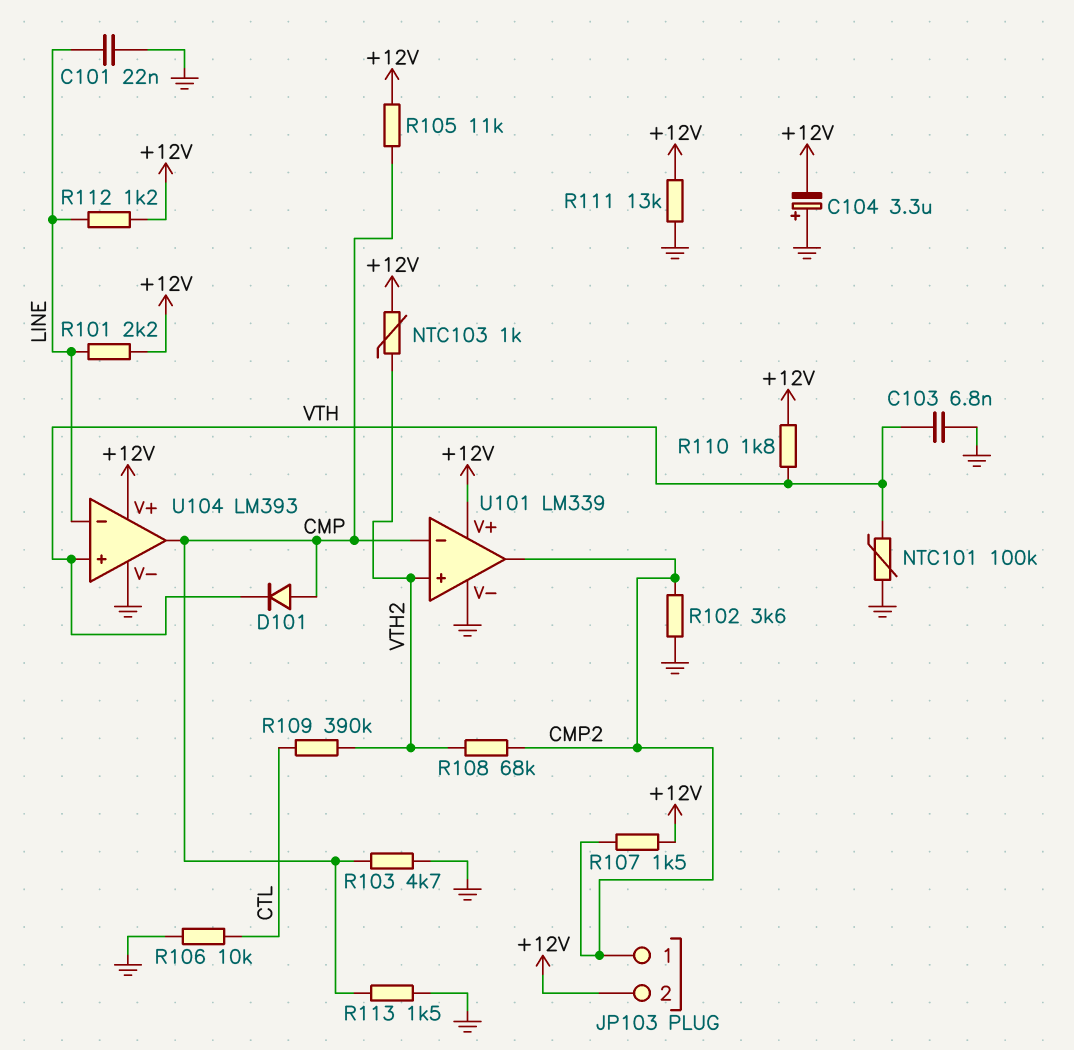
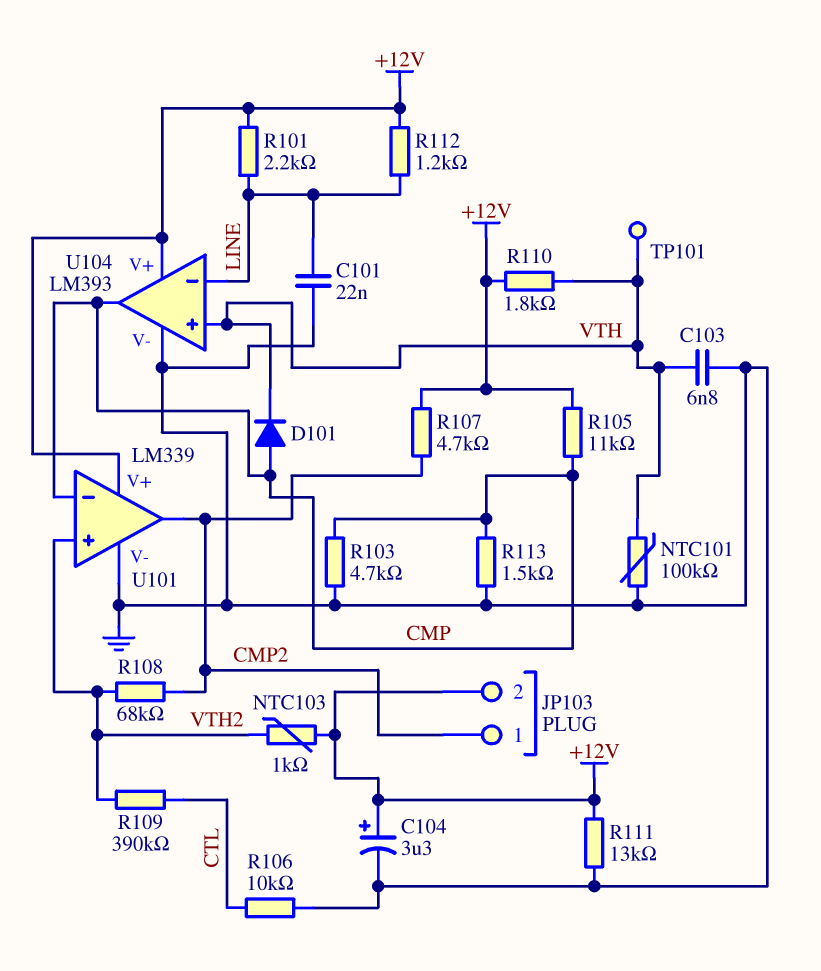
C104: 3.3uF (plus GND, minus +12V) -> 3.3uF (plus +12V, minus GND)
R102: 3.6k (CMP2, GND) -> none
R107: 1.5k (+12V, CMP2) -> 4.7k (+12V, CMP2)
TP101: none -> test point (VTH)

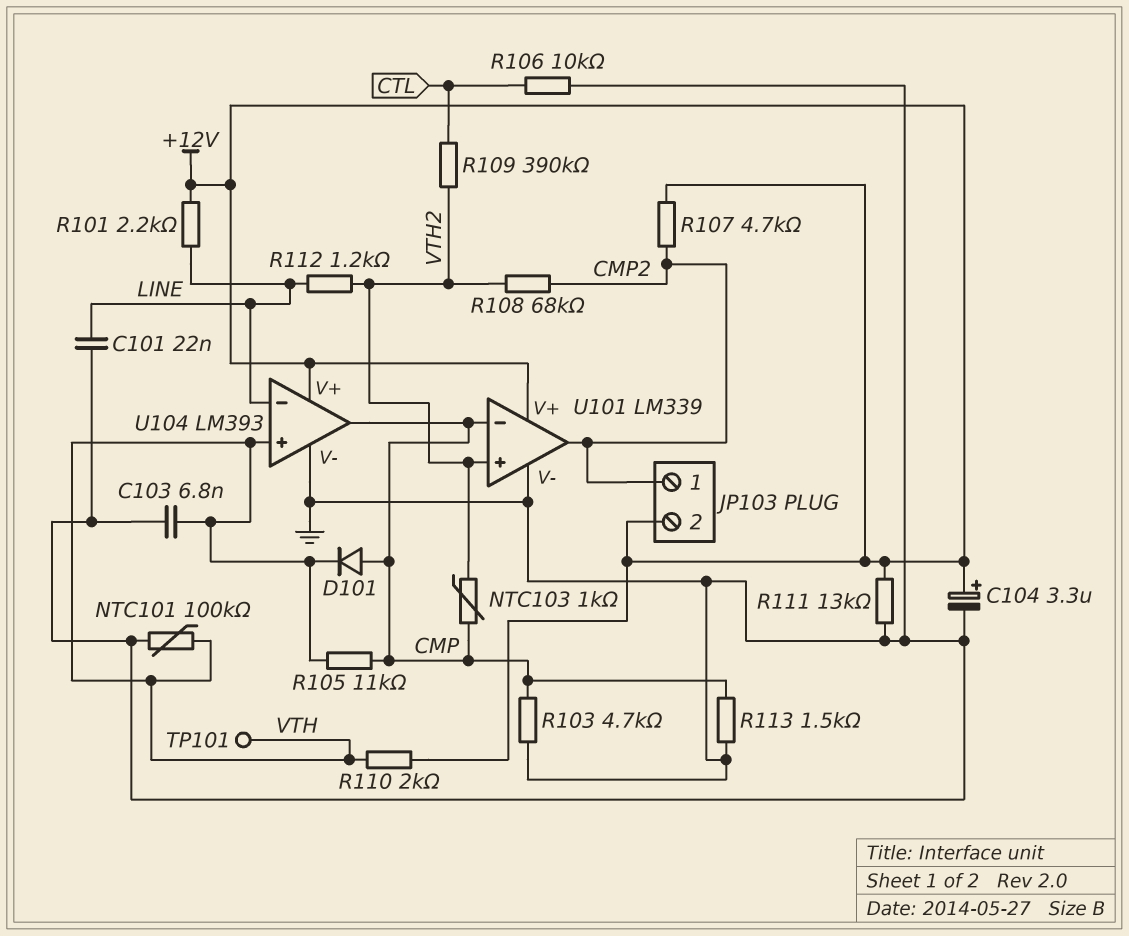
NTC103: 1k (+12V, VTH2) -> 1k (CMP, VTH2)
R105: 11k (+12V, CMP) -> 11k (CMP, VTH)
R110: 1.8k (+12V, VTH) -> 2k (+12V, VTH)
R112: 1.2k (+12V, LINE) -> 1.2k (LINE, VTH2)

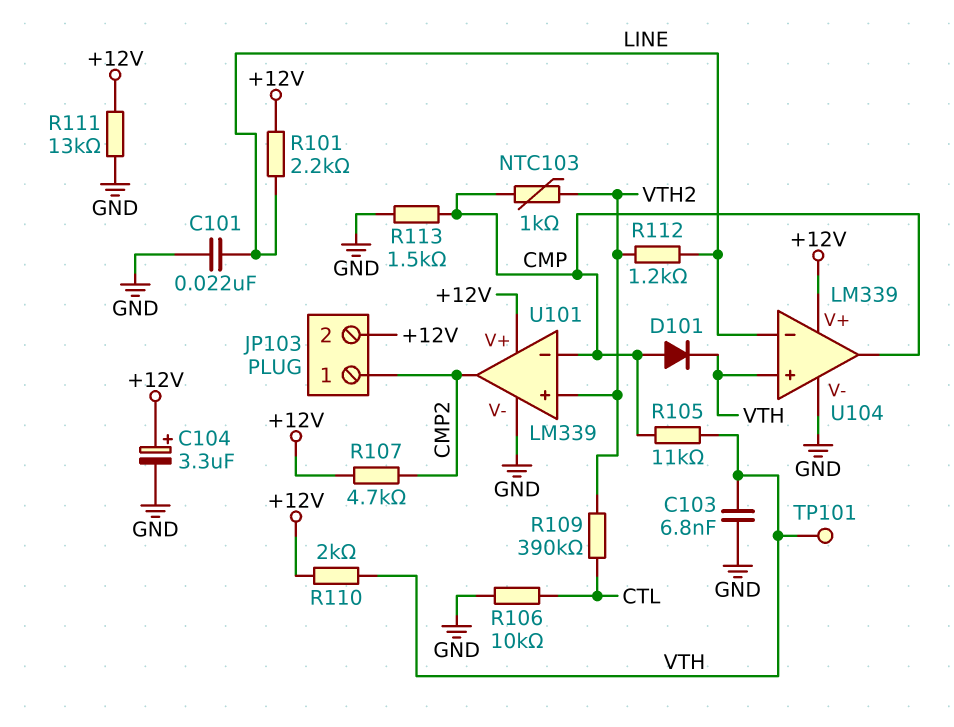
NTC101: 100k (GND, VTH) -> none
R103: 4.7k (CMP, GND) -> none
R108: 68k (CMP2, VTH2) -> none
U104: LM393 -> LM339

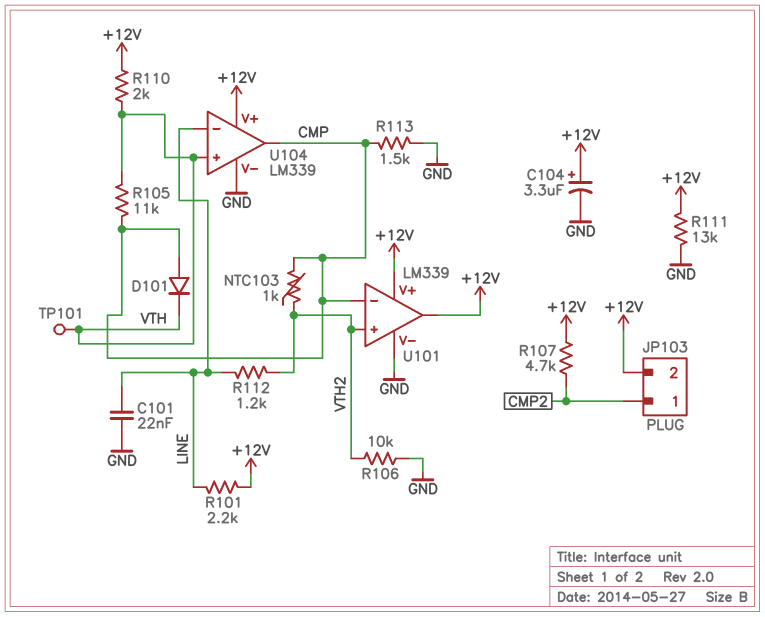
C103: 6.8nF (GND, VTH) -> none
R106: 10k (CTL, GND) -> 10k (GND, VTH2)
R109: 390k (CTL, VTH2) -> none
U101 pin out: CMP2 -> +12V

